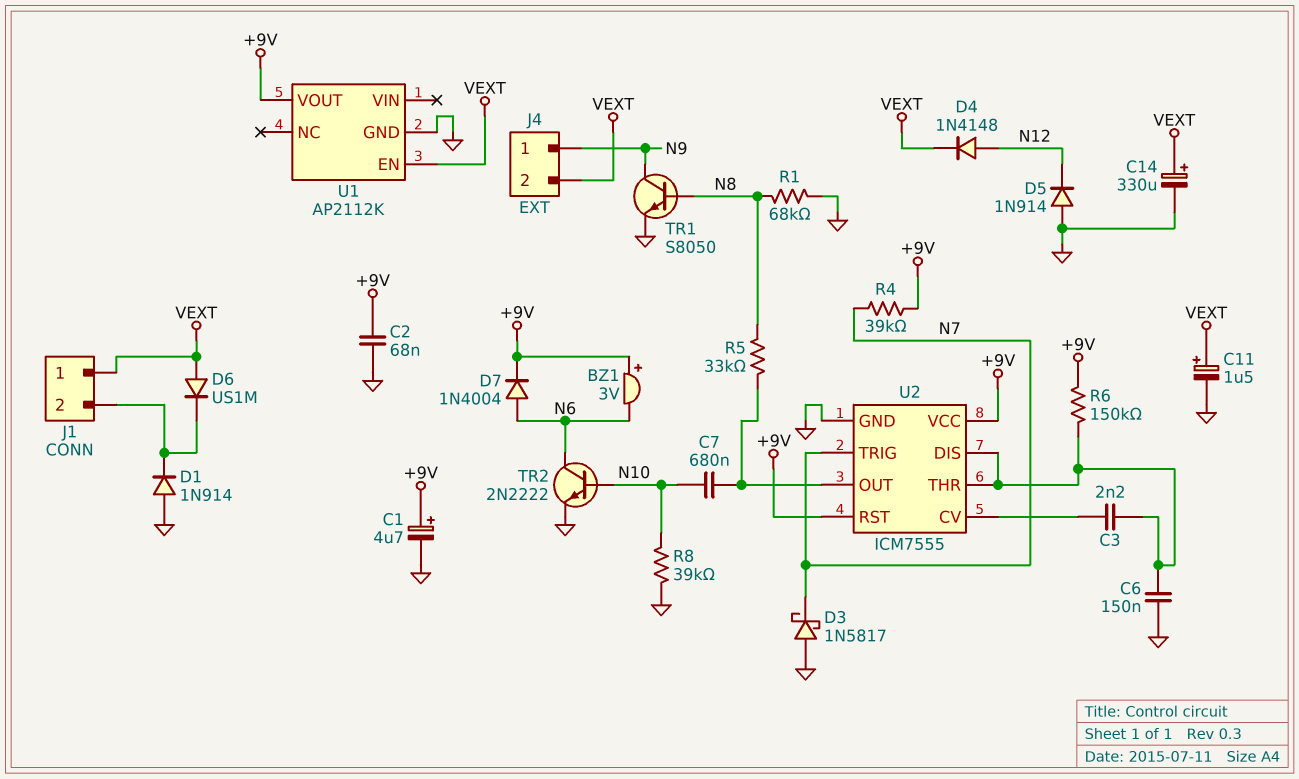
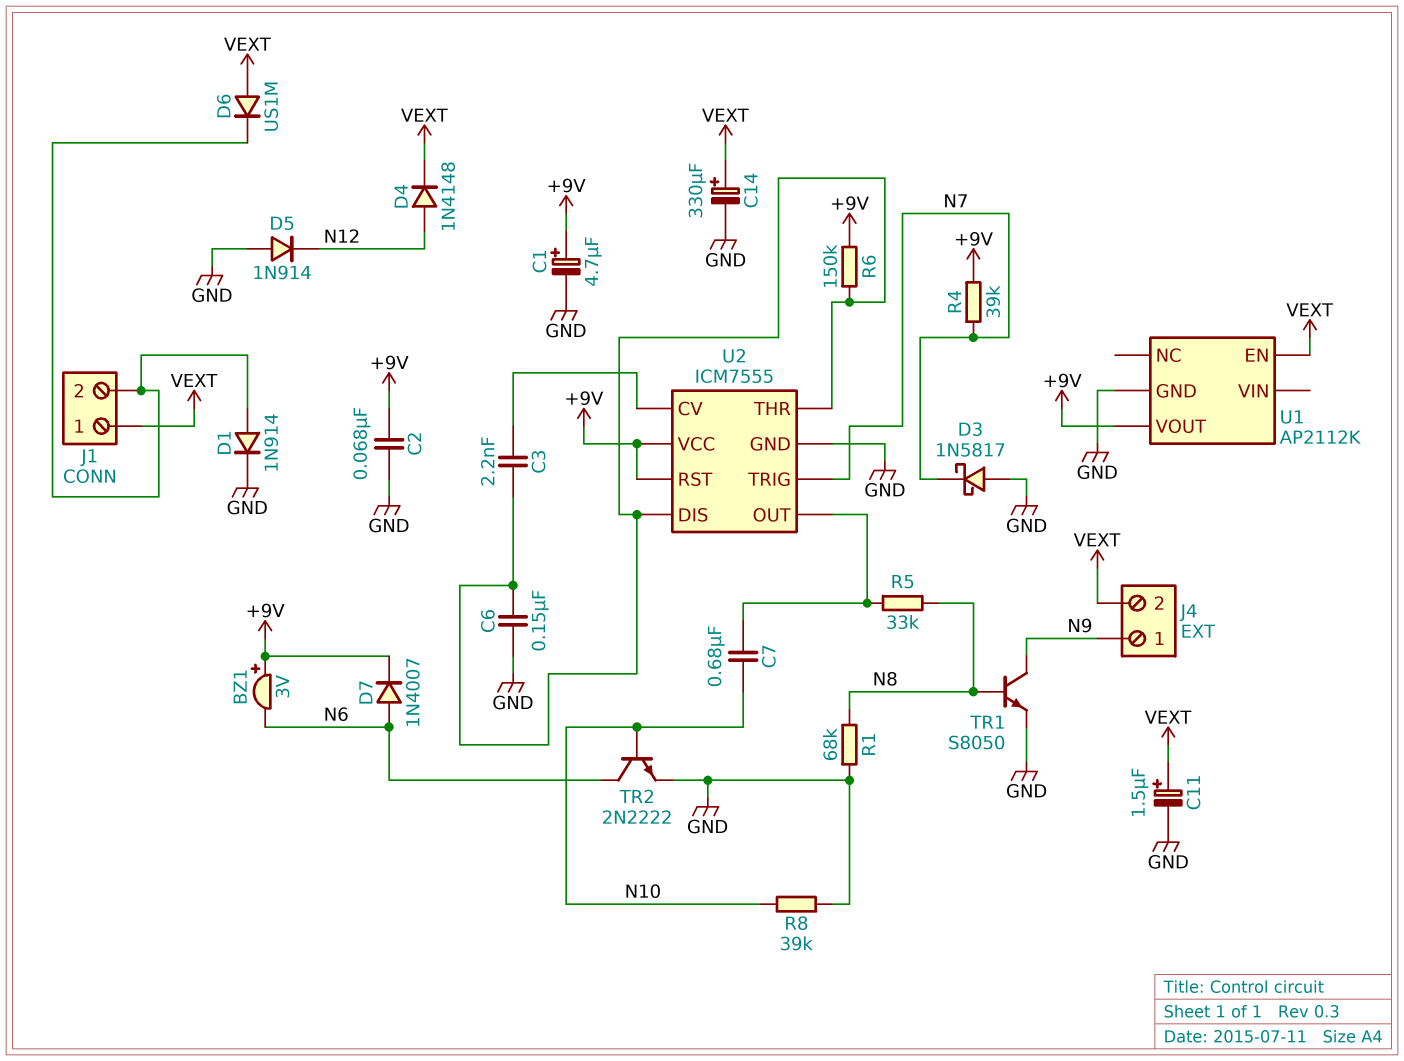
D1: diode 1N914 (A GND, K J1/2) -> diode 1N914 (A J1/2, K GND)
D7: diode 1N4004 (A N6, K +9V) -> diode 1N4007 (A N6, K +9V)

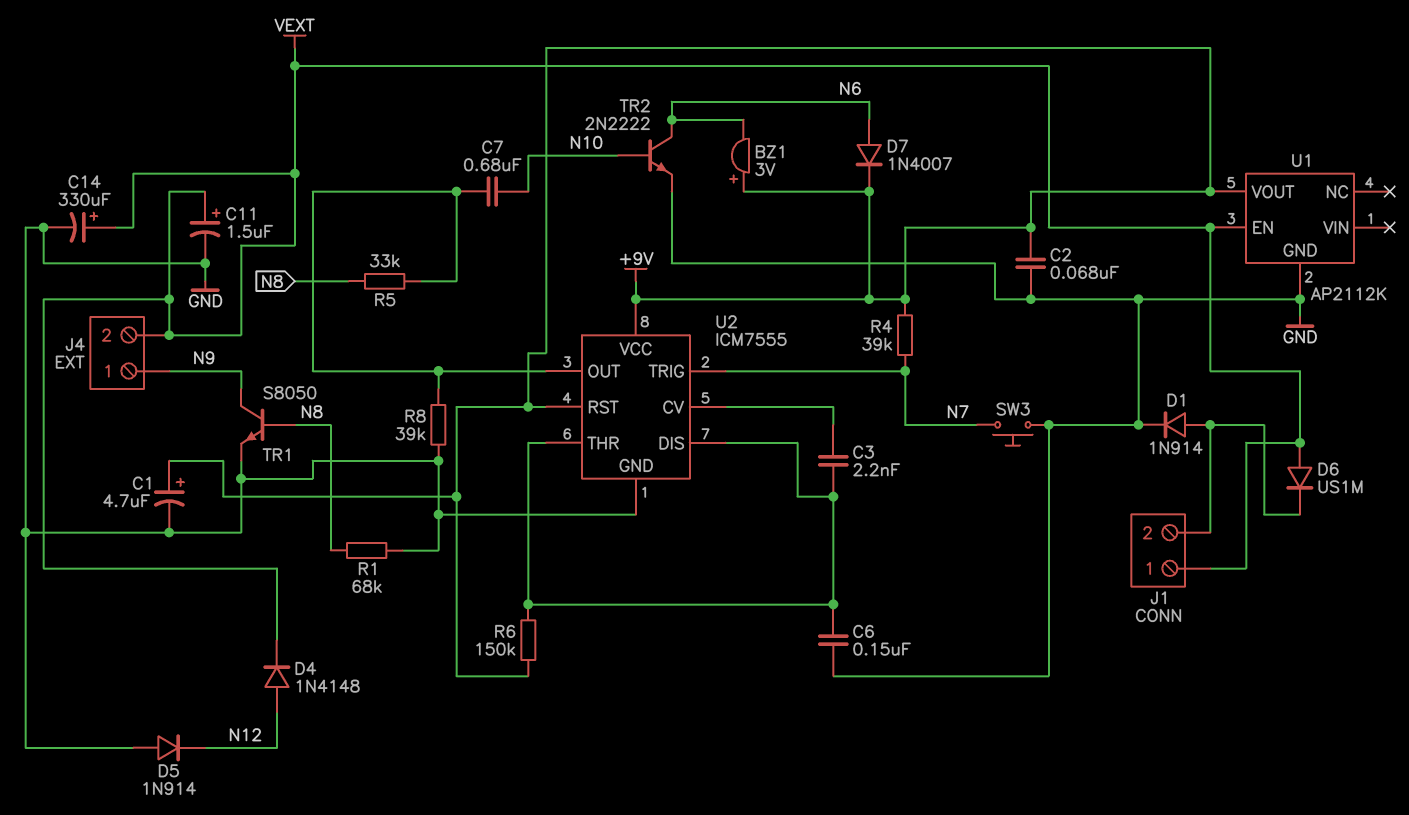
D3: schottky 1N5817 (A GND, K N7) -> none
R8: 39k (GND, N10) -> 39k (GND, U2/OUT)
SW3: none -> button (GND, N7)

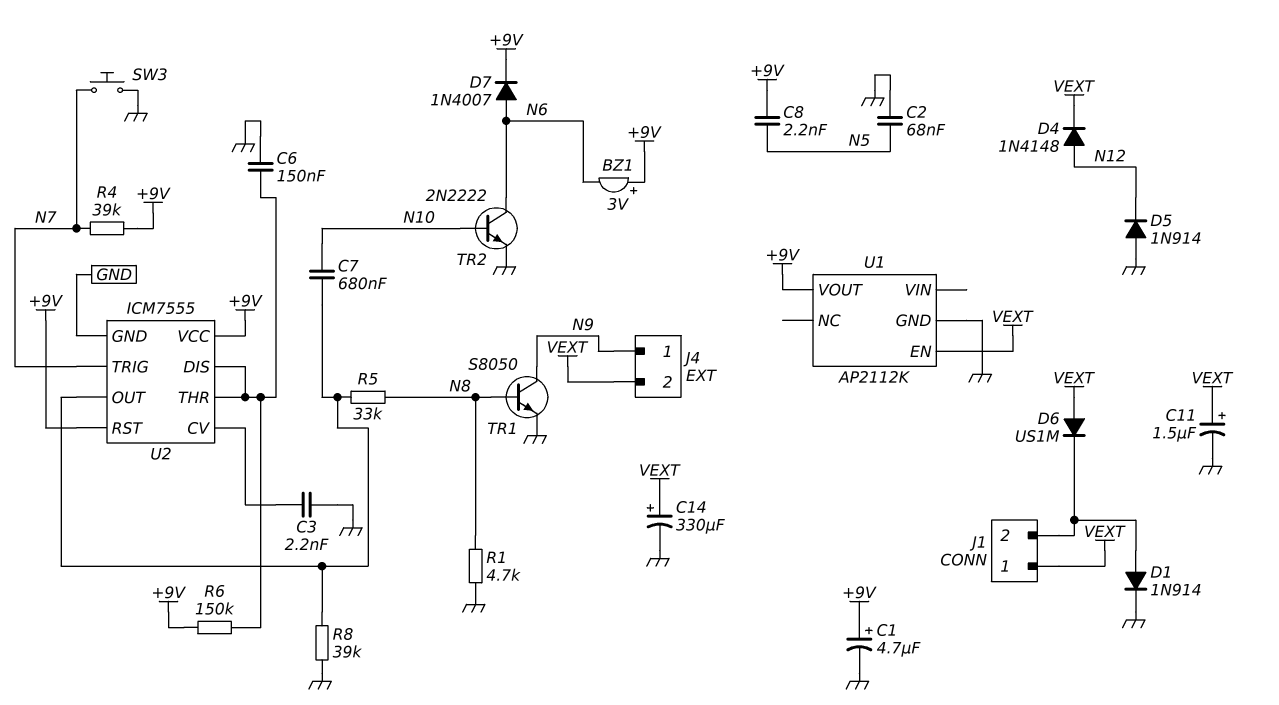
C2: 68nF (+9V, GND) -> 68nF (GND, N5)
C3: 2.2nF (U2/CV, U2/DIS) -> 2.2nF (GND, U2/CV)
C8: none -> 2.2nF (+9V, N5)
R1: 68k (GND, N8) -> 4.7k (GND, N8)

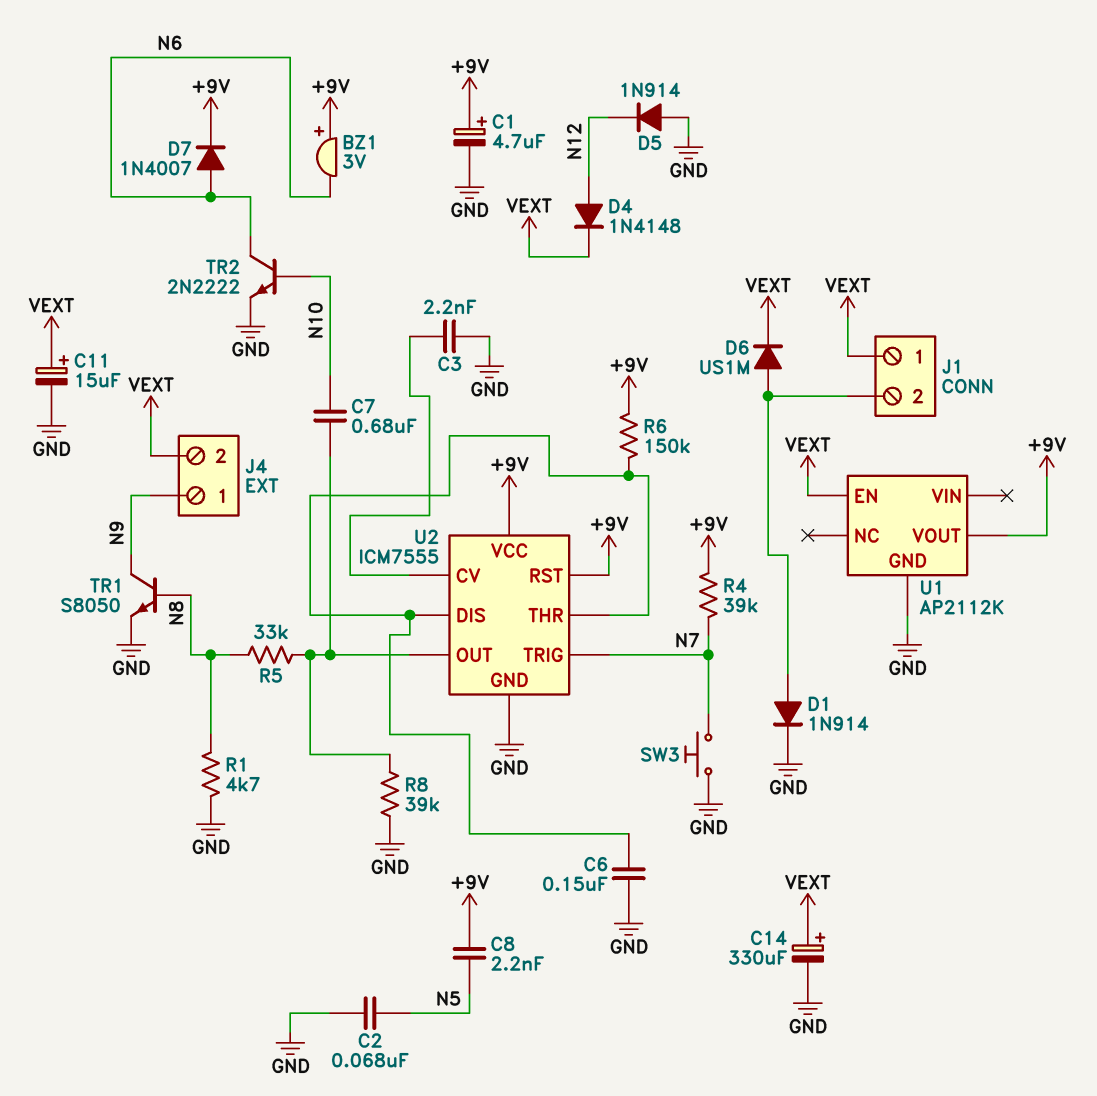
C11: 1.5uF (plus VEXT, minus GND) -> 15uF (plus VEXT, minus GND)
D6: diode US1M (A VEXT, K J1/2) -> diode US1M (A J1/2, K VEXT)

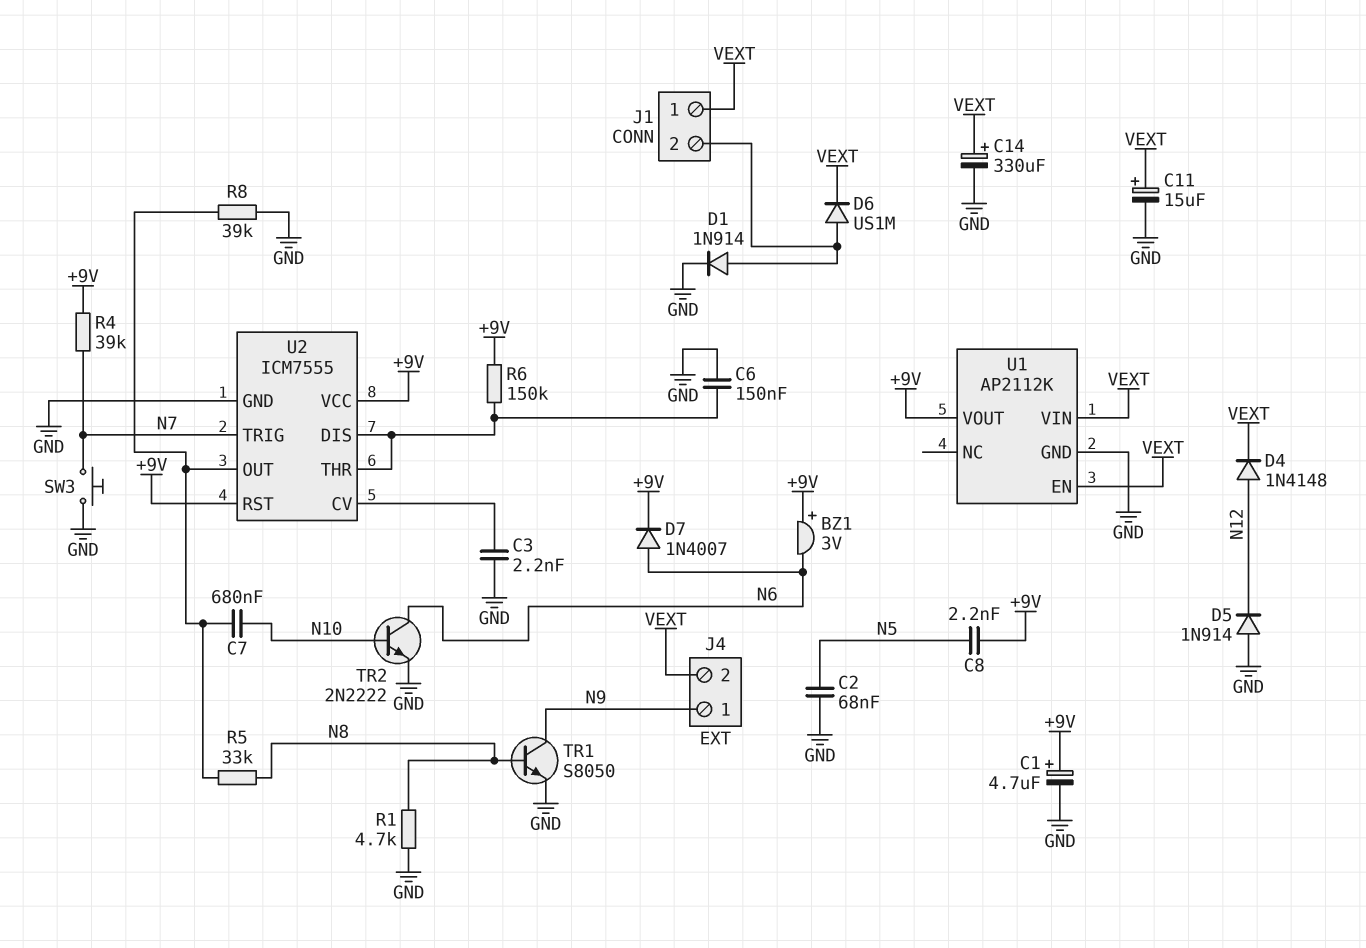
U1 pin VIN: none -> VEXT

